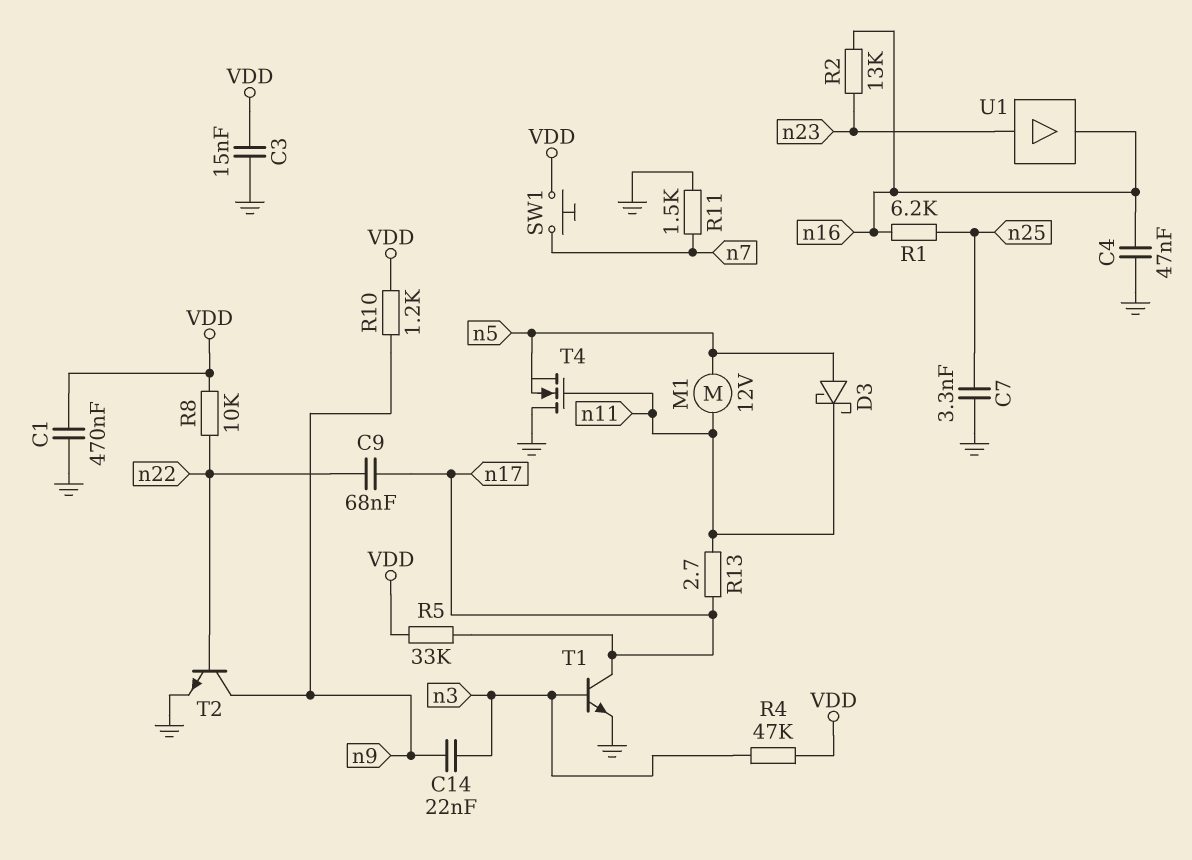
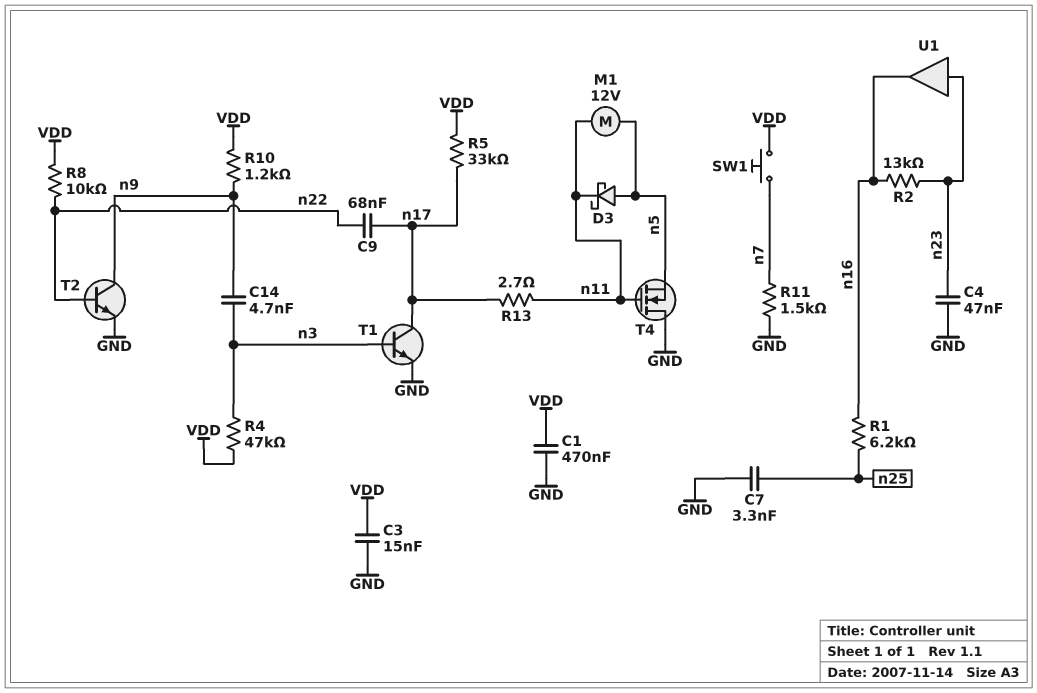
C4: 47nF (GND, n16) -> 47nF (GND, n23)
C14: 22nF (n3, n9) -> 4.7nF (n3, n9)

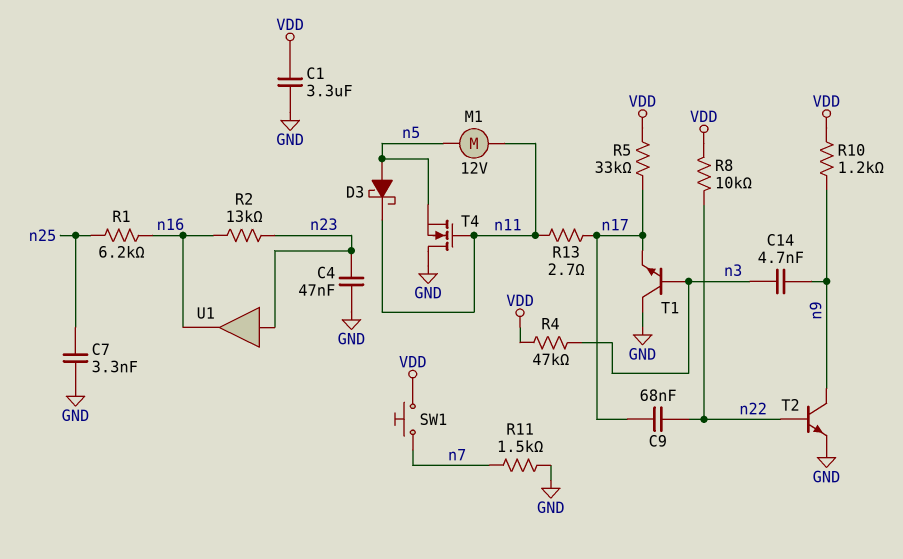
C1: 470nF (GND, VDD) -> 3.3uF (GND, VDD)
C3: 15nF (GND, VDD) -> none
T1: NPN (B n3, C n17, E GND) -> NPN (B n3, C GND, E n17)

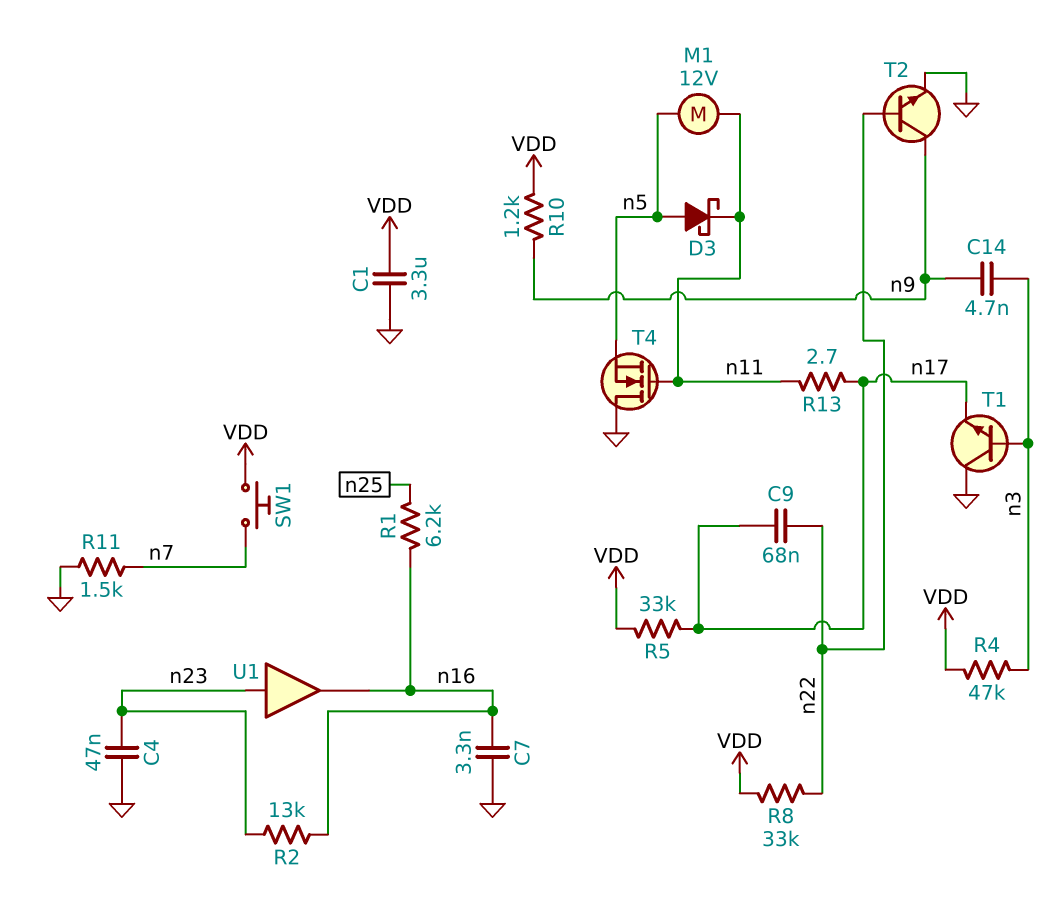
C7: 3.3nF (GND, n25) -> 3.3nF (GND, n16)
R8: 10k (VDD, n22) -> 33k (VDD, n22)

